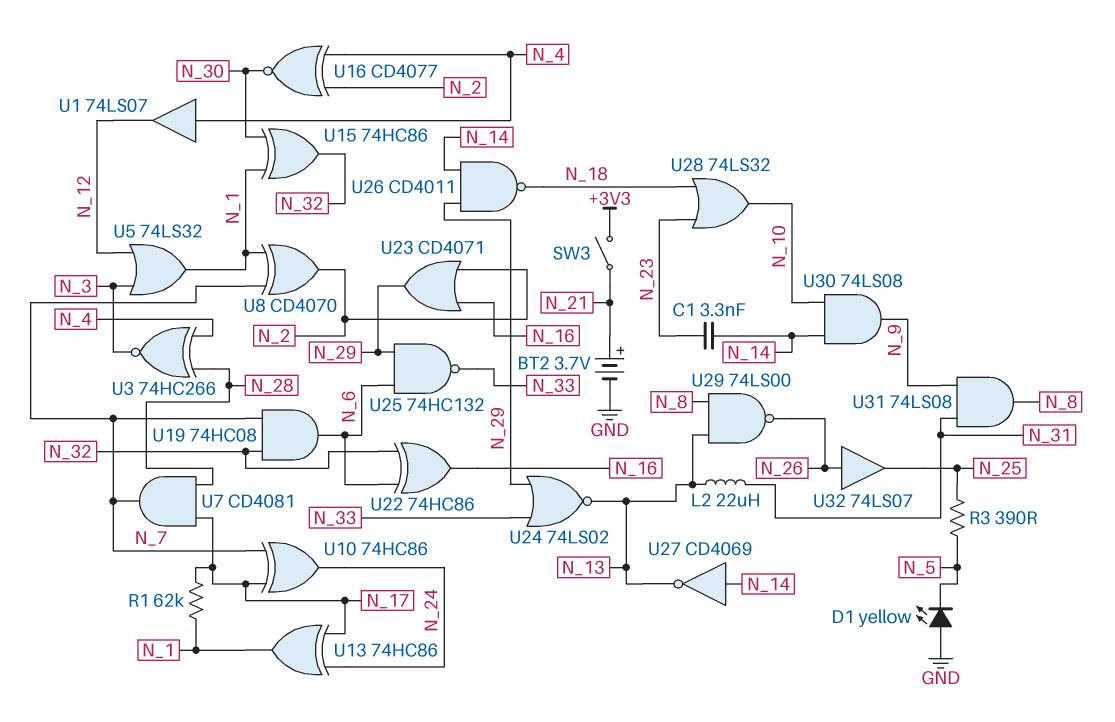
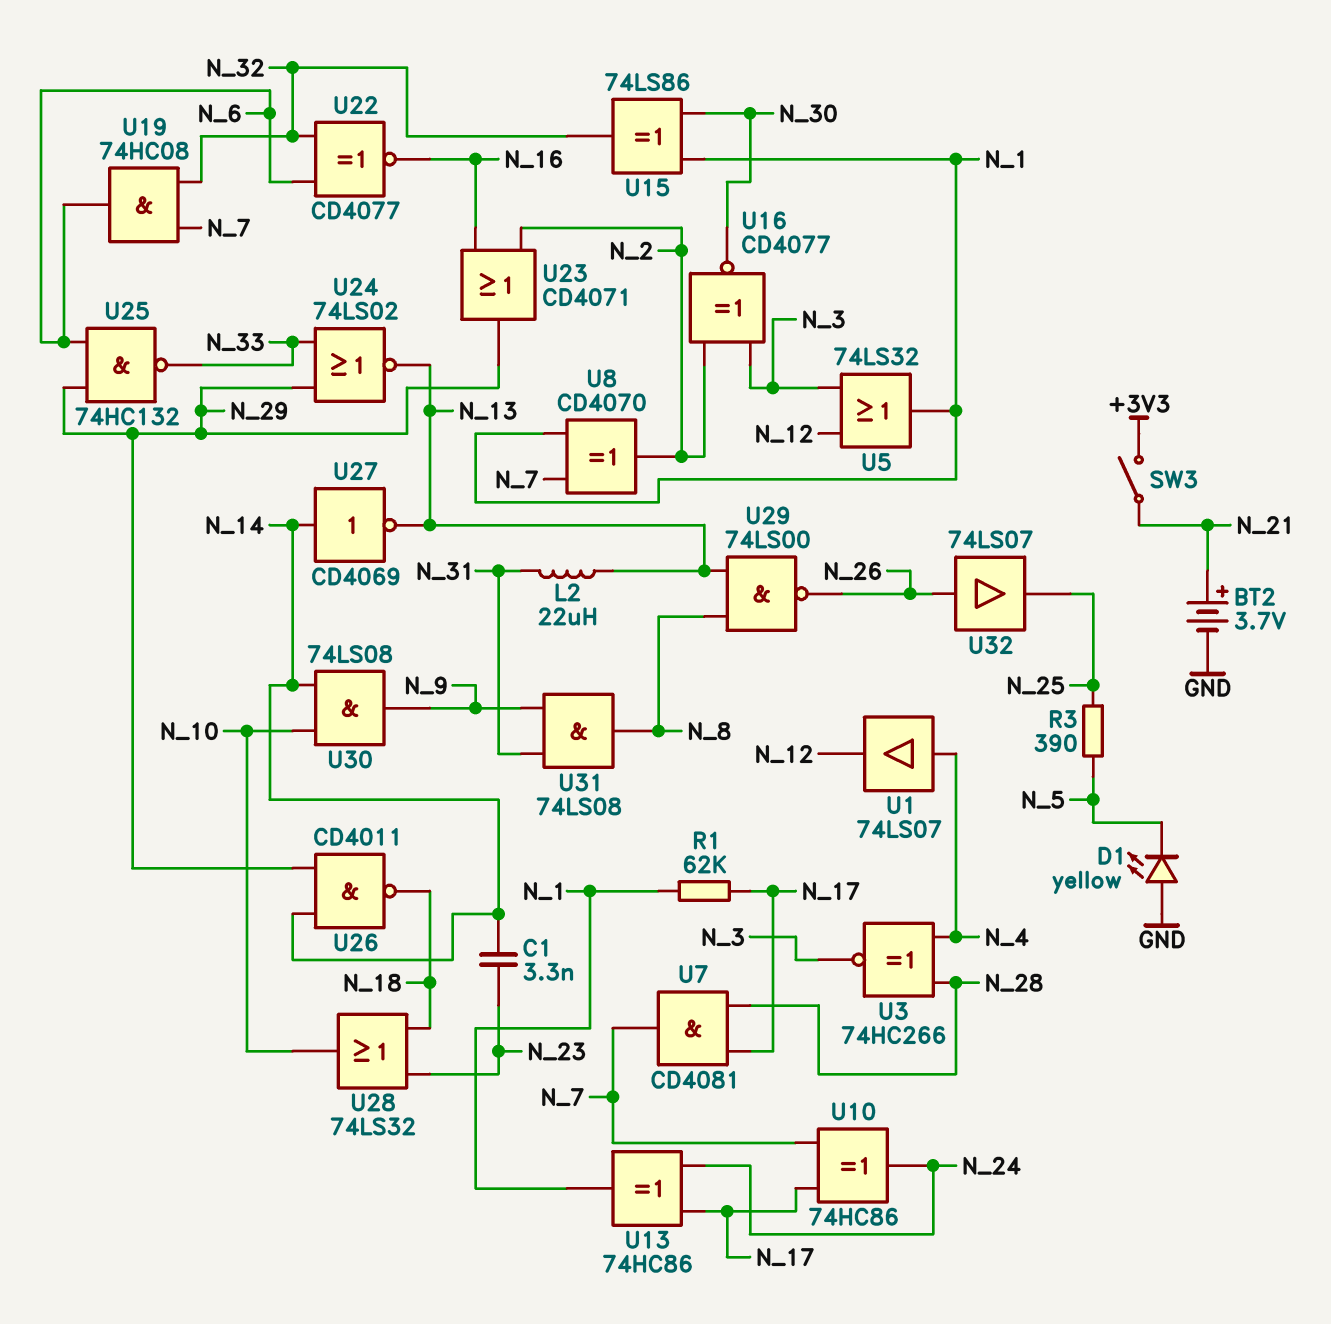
U15: XOR 74HC86 (in N_1, in N_30, out N_32) -> XOR 74LS86 (in N_1, in N_30, out N_32)
U16: XNOR CD4077 (in N_2, in N_4, out N_30) -> XNOR CD4077 (in N_2, in N_3, out N_30)
U22: XOR 74HC86 (in N_6, in N_32, out N_16) -> XNOR CD4077 (in N_6, in N_32, out N_16)

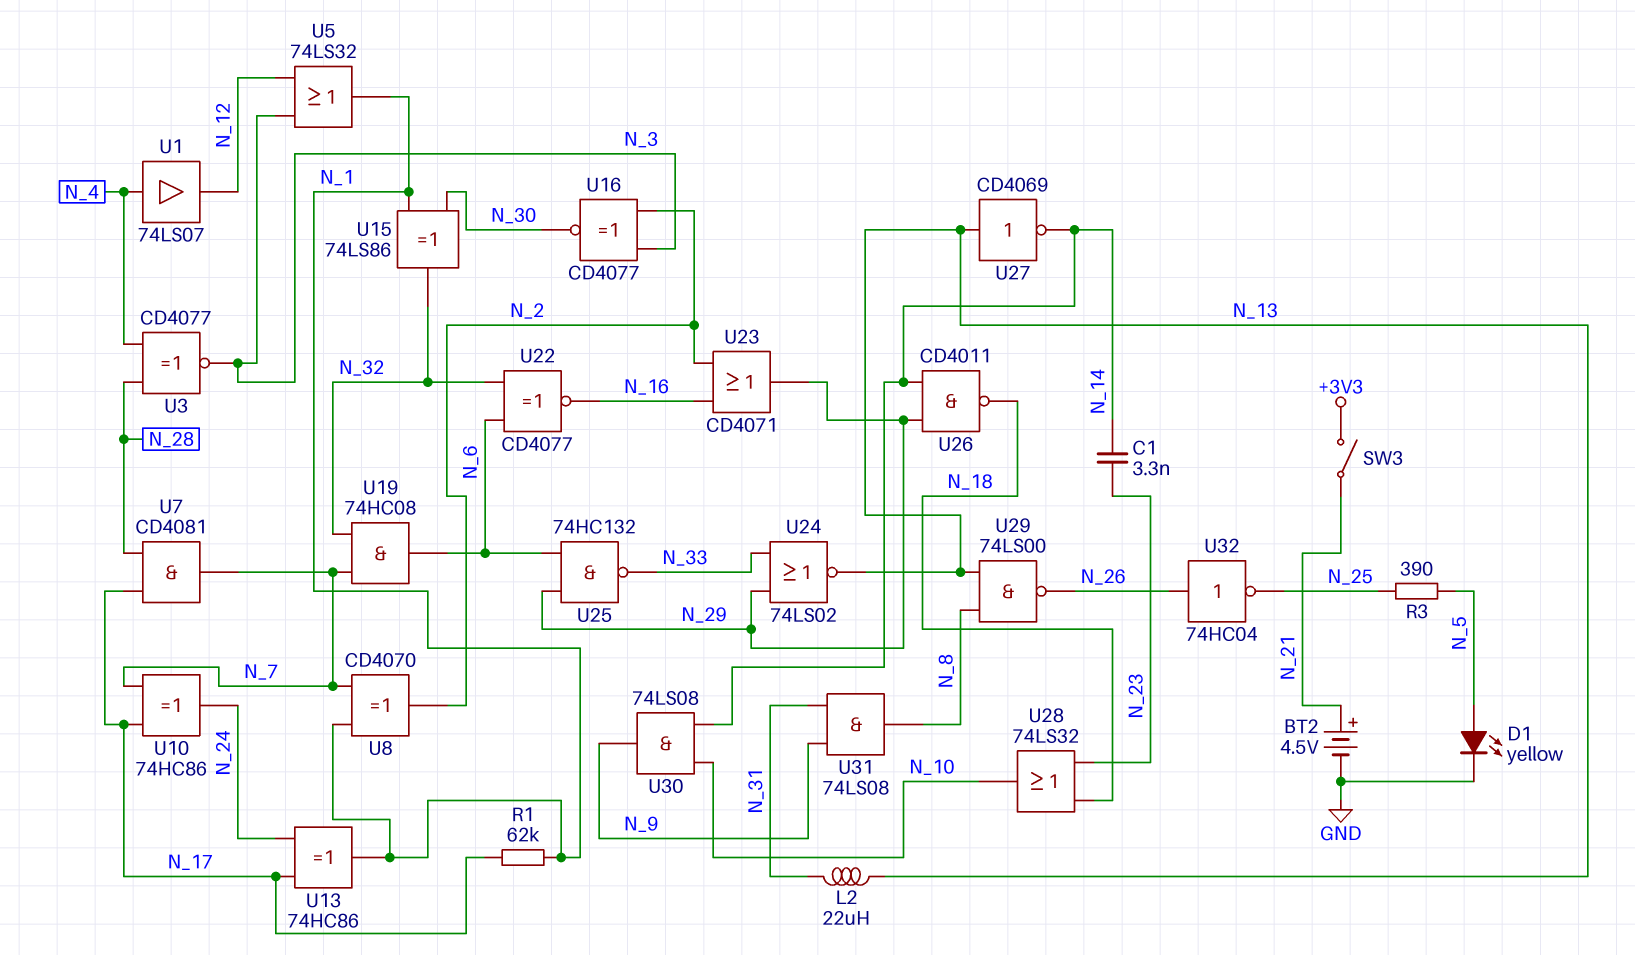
BT2: 3.7V (plus N_21, minus GND) -> 4.5V (plus N_21, minus GND)
D1: LED yellow (A GND, K N_5) -> LED yellow (A N_5, K GND)
U3: XNOR 74HC266 (in N_4, in N_28, out N_3) -> XNOR CD4077 (in N_4, in N_28, out N_3)
U27: NOT CD4069 (in N_14, out N_13) -> NOT CD4069 (in N_13, out N_14)
U32: buffer 74LS07 (in N_26, out N_25) -> NOT 74HC04 (in N_26, out N_25)

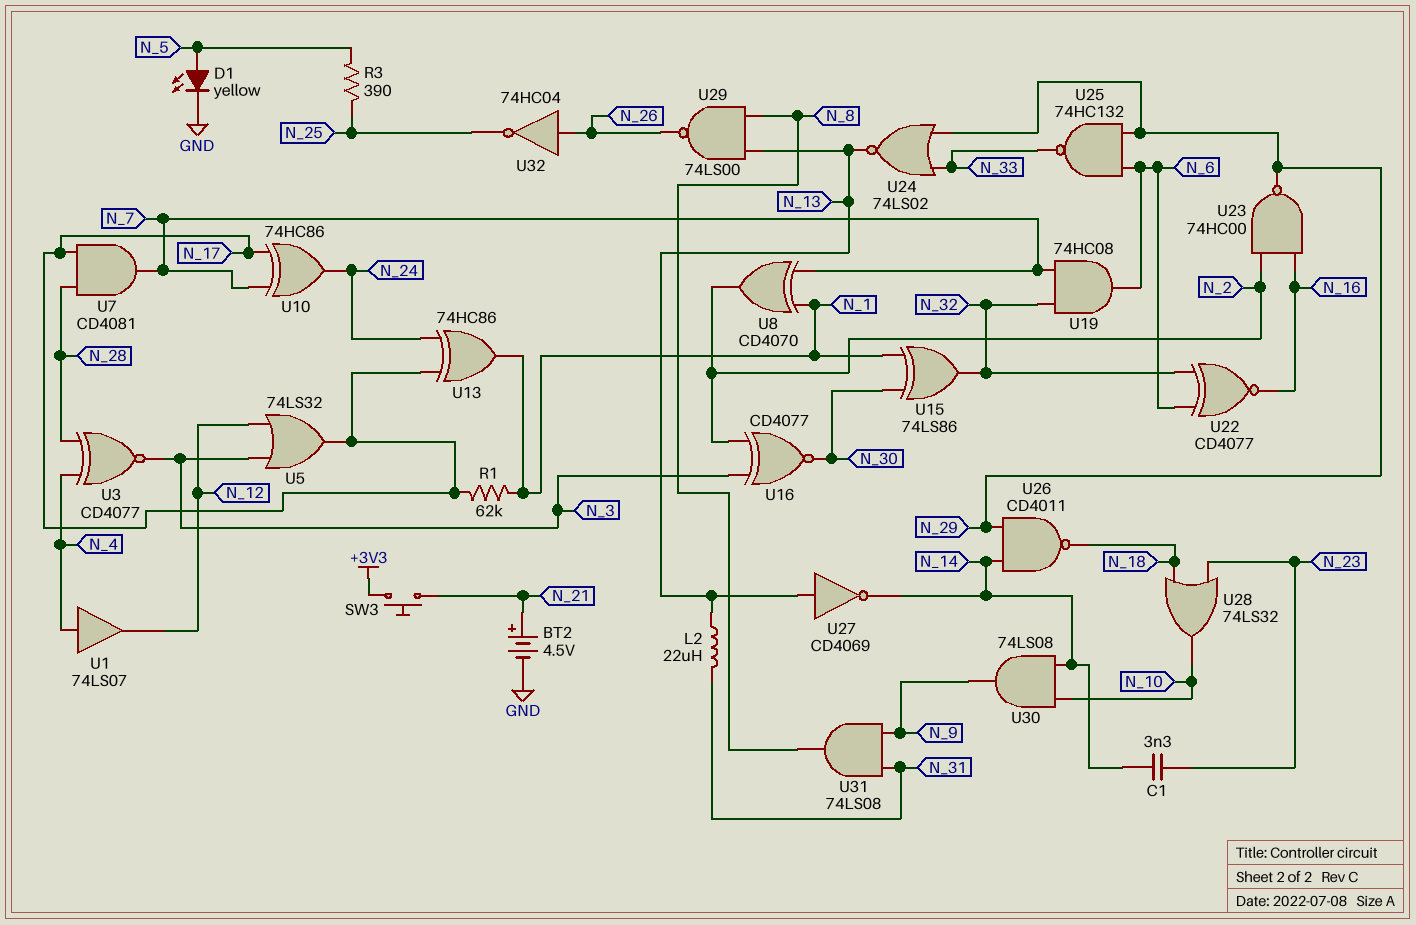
SW3: switch (+3V3, N_21) -> button (+3V3, N_21)
U5: OR 74LS32 (in N_3, in N_12, out N_1) -> OR 74LS32 (in N_3, in N_12, out N_17)
U23: OR CD4071 (in N_2, in N_16, out N_29) -> NAND 74HC00 (in N_2, in N_16, out N_29)

